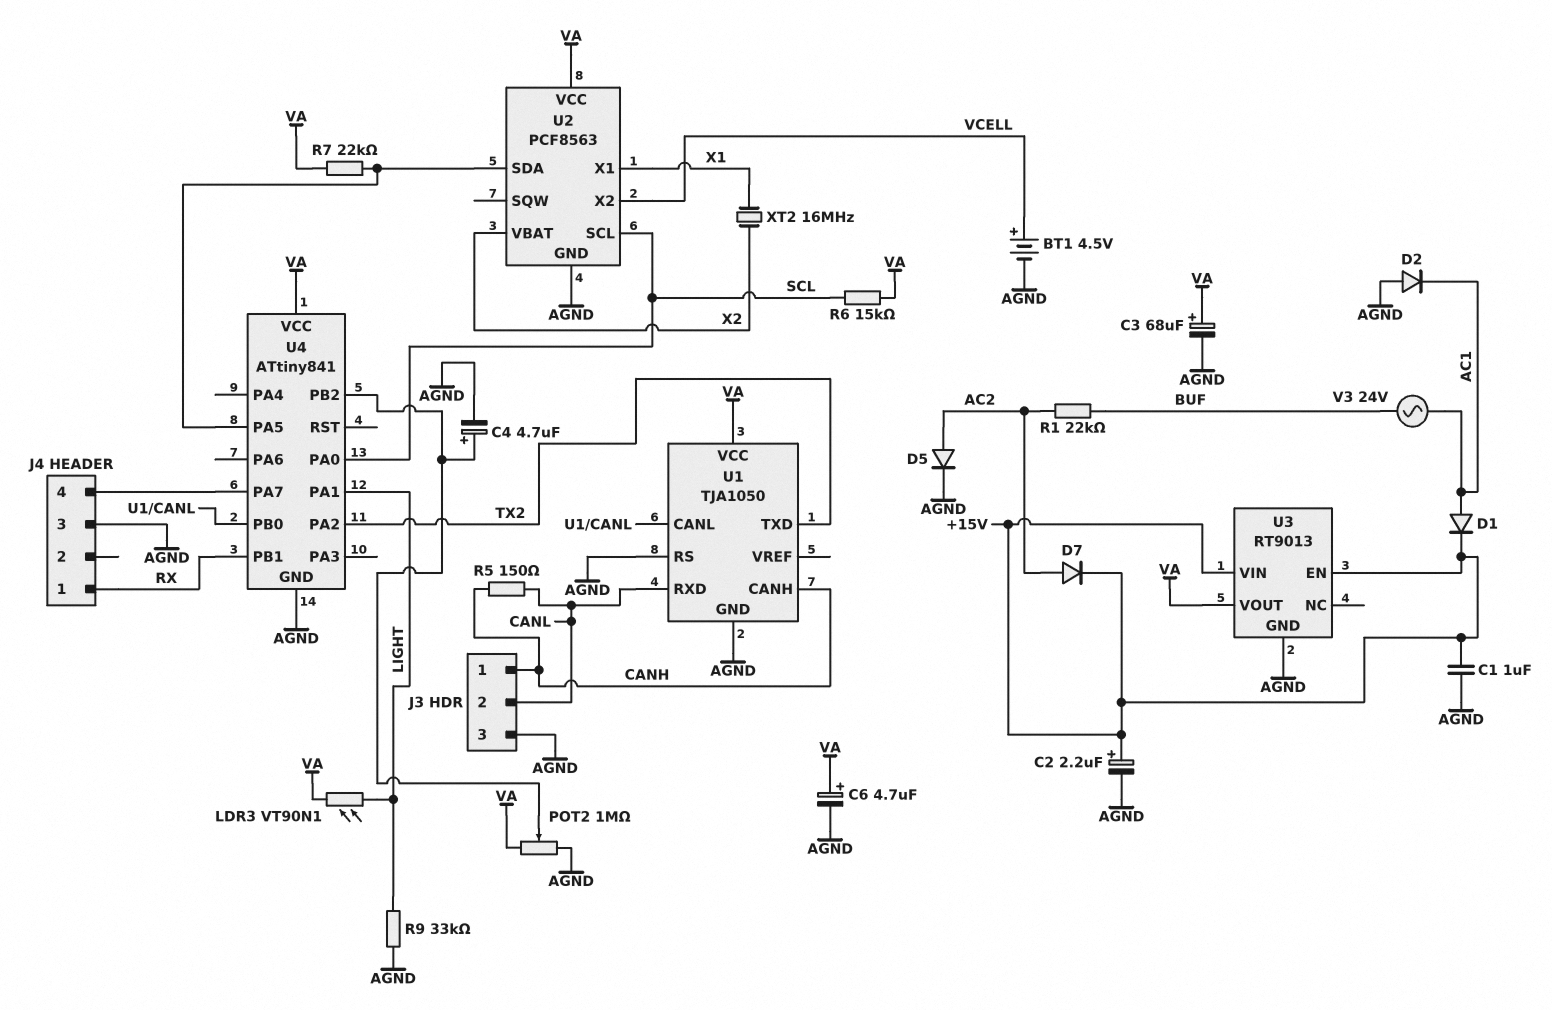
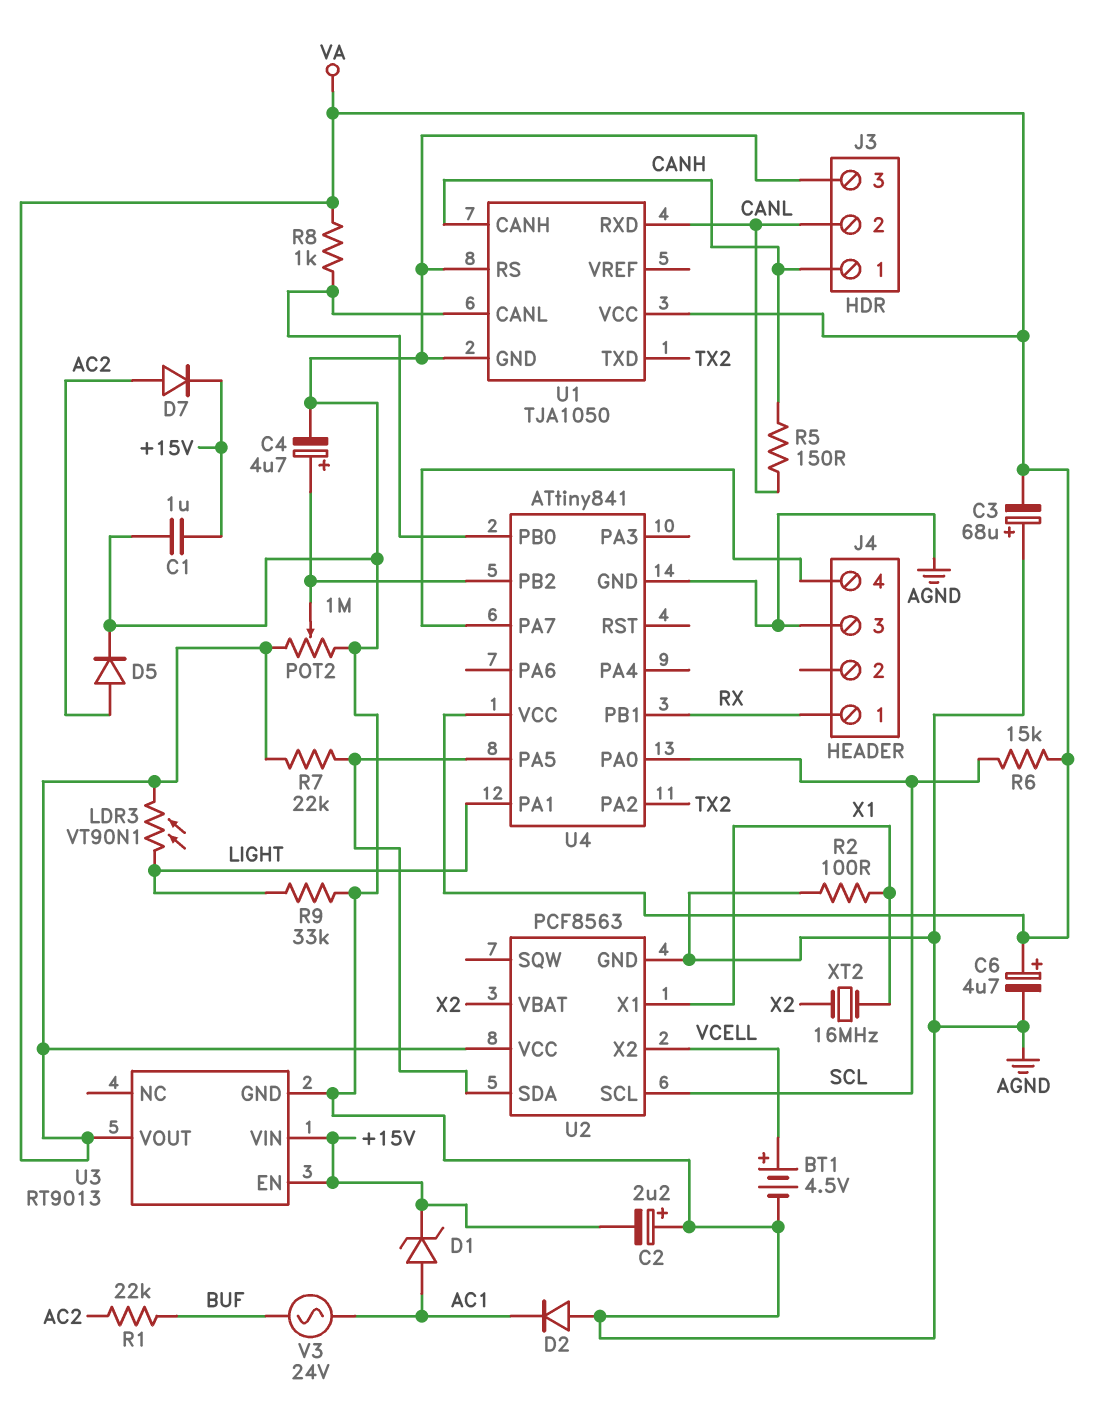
C2: 2.2uF (plus +15V, minus AGND) -> 2.2uF (plus AGND, minus +15V)
C3: 68uF (plus VA, minus AGND) -> 68uF (plus AGND, minus VA)
D1: diode (A AC1, K +15V) -> zener (A AC1, K +15V)
R2: none -> 100 (AGND, X1)
R8: none -> 1k (U1/CANL, VA)

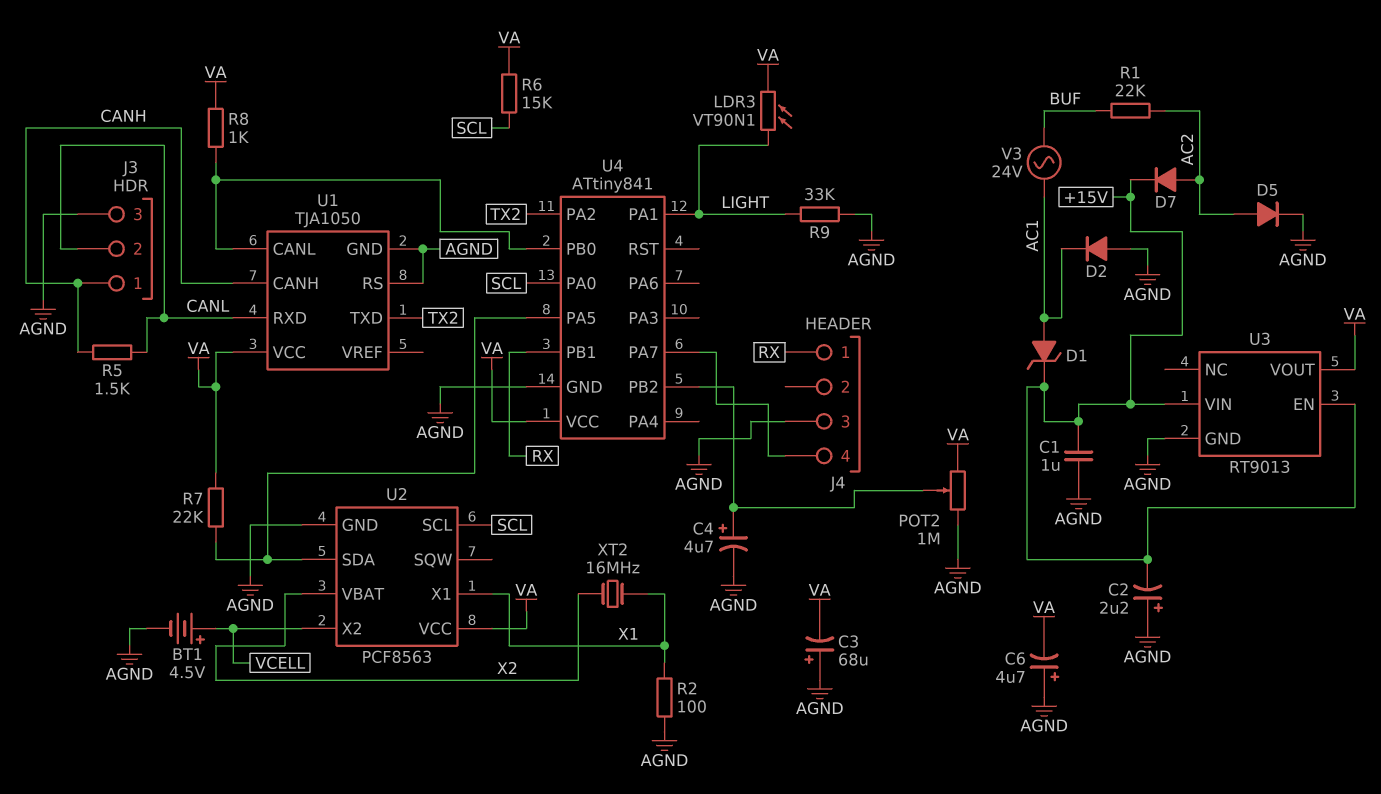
C6: 4.7uF (plus VA, minus AGND) -> 4.7uF (plus AGND, minus VA)
R5: 150 (CANH, CANL) -> 1.5k (CANH, CANL)

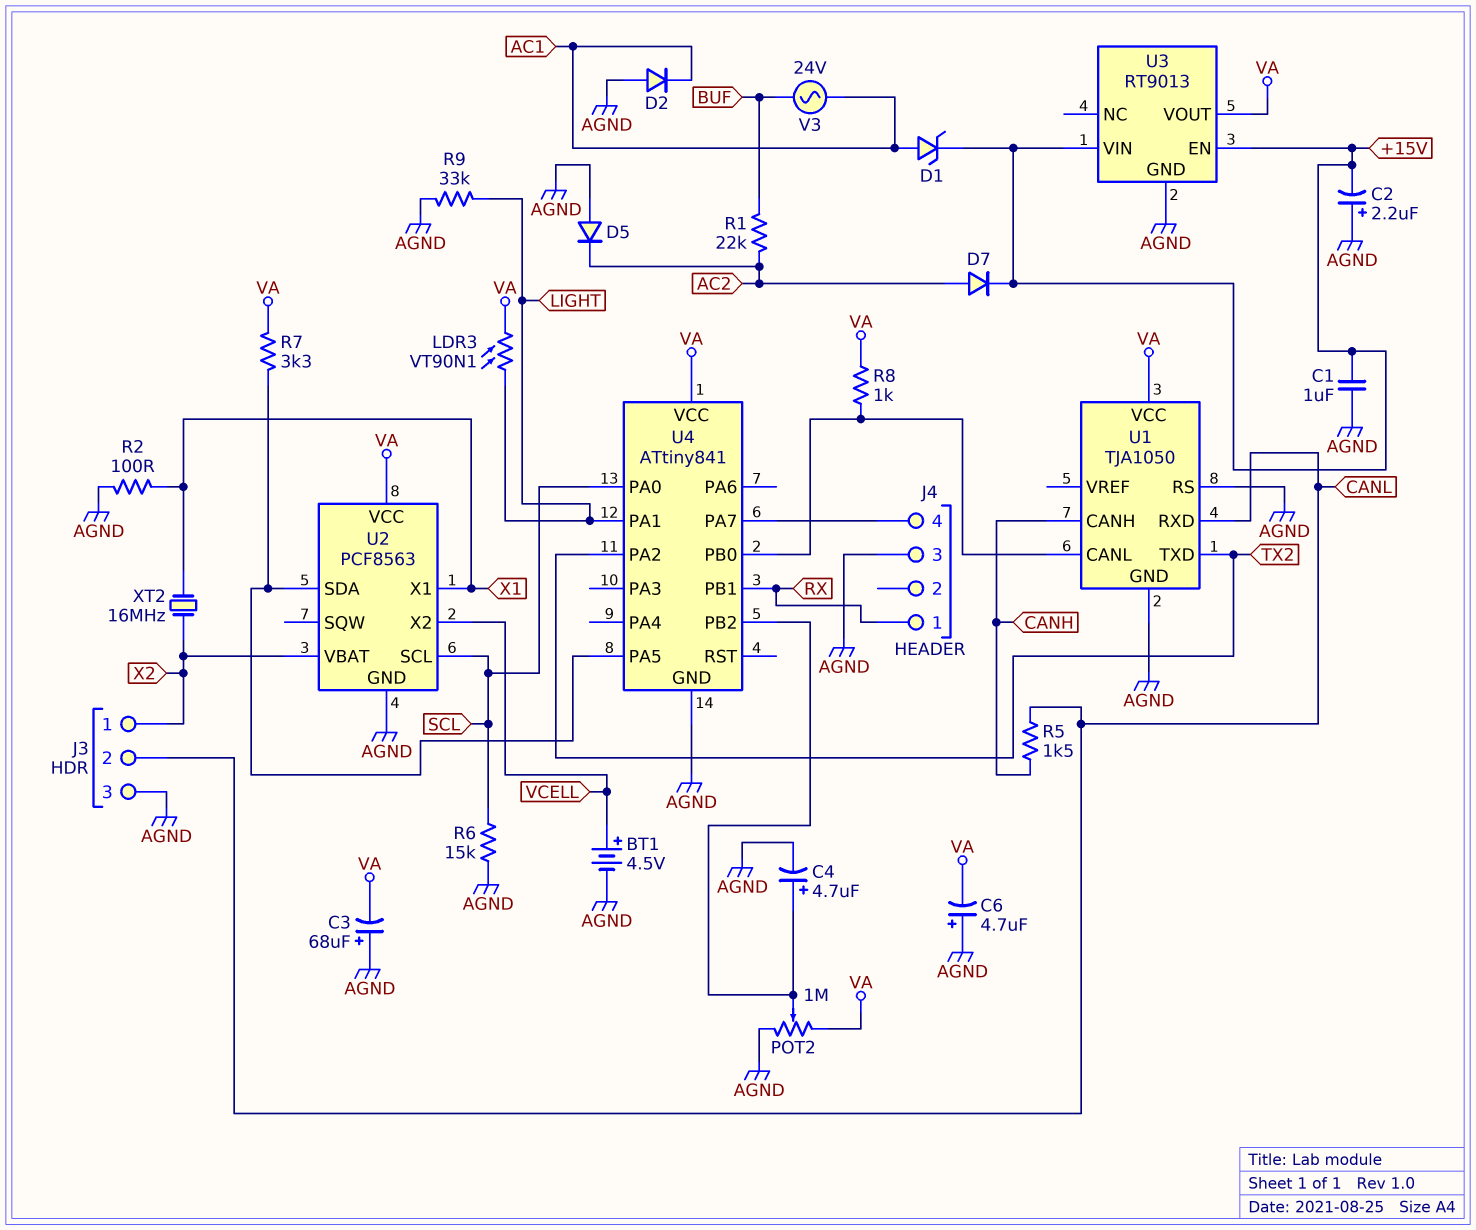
D5: diode (A AC2, K AGND) -> diode (A AGND, K AC2)
J3 pin 1: CANH -> X2
R6: 15k (SCL, VA) -> 15k (AGND, SCL)
R7: 22k (U2/SDA, VA) -> 3.3k (U2/SDA, VA)

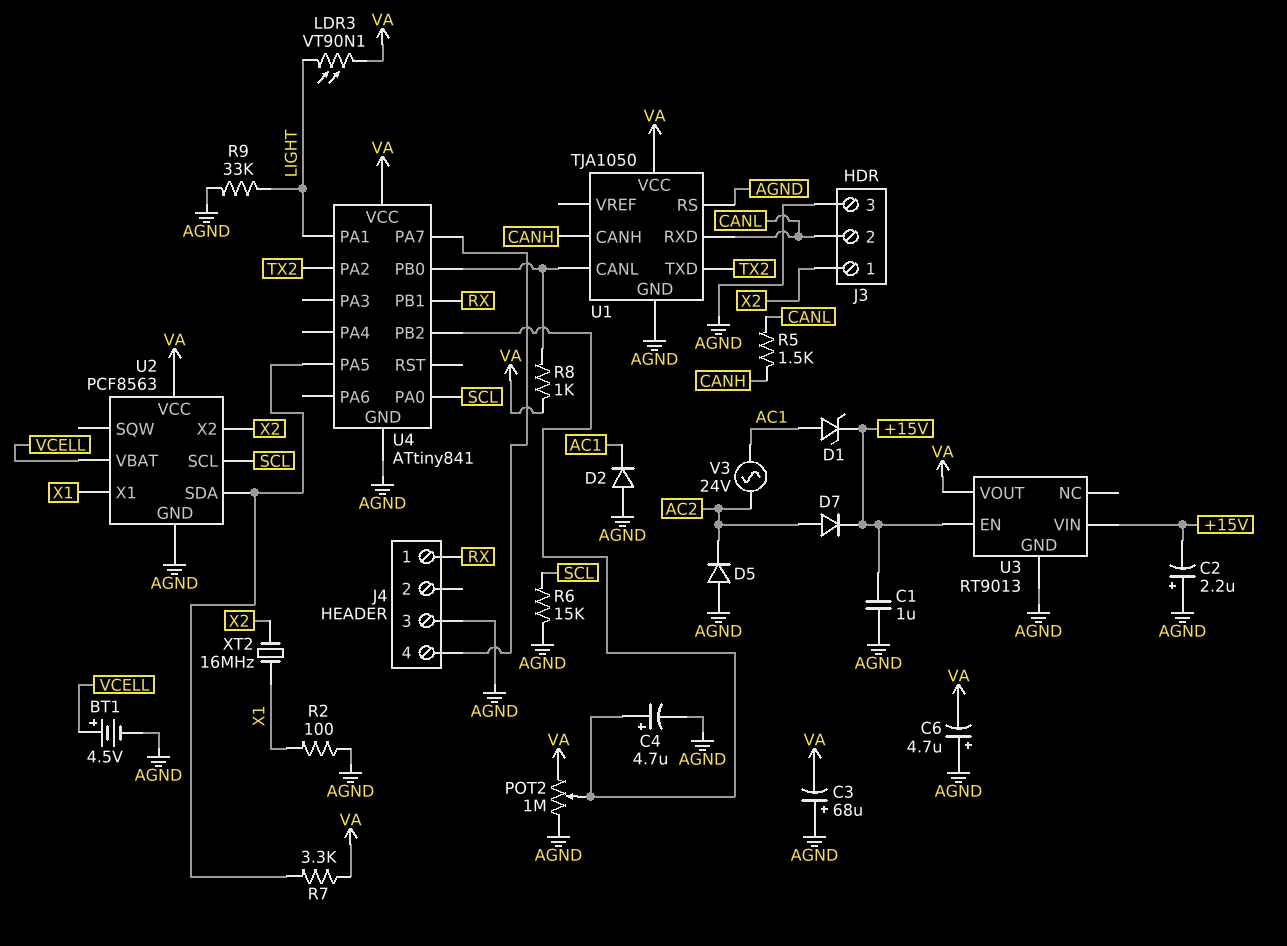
R1: 22k (AC2, BUF) -> none
U2 pin VBAT: X2 -> VCELL
U2 pin X2: VCELL -> X2
V3: AC 24V (AC1, BUF) -> AC 24V (AC1, AC2)

